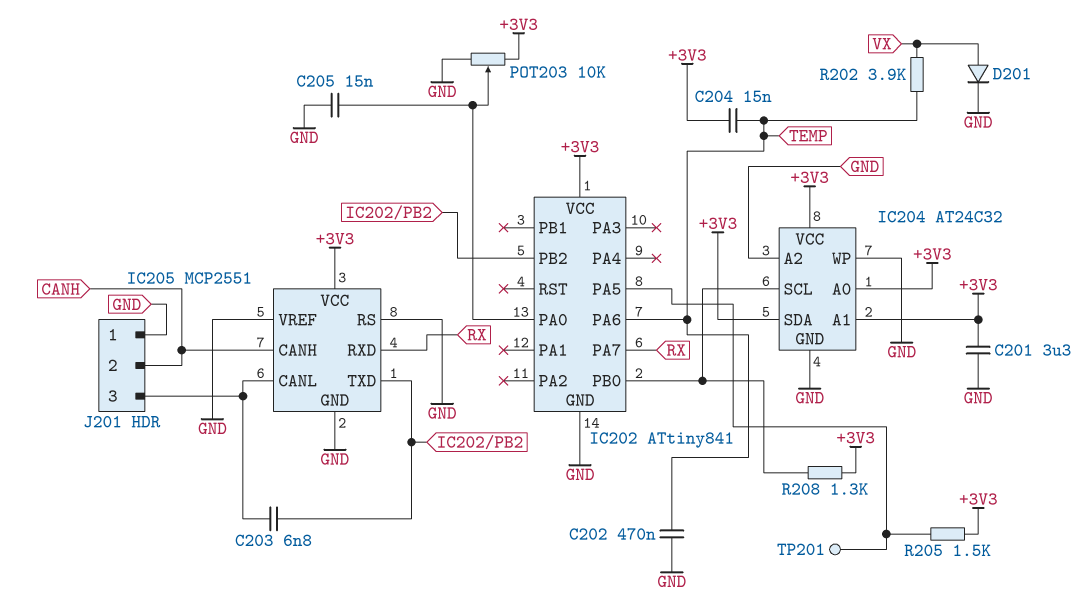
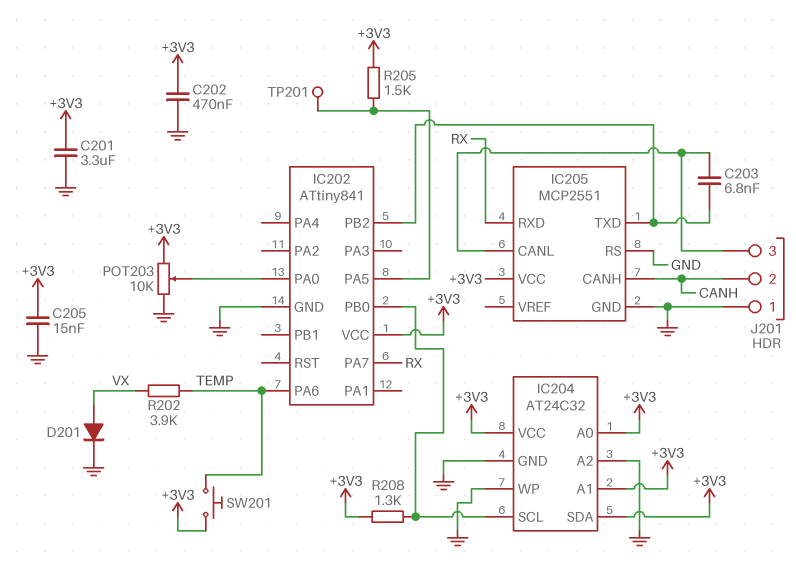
C202: 470nF (GND, TEMP) -> 470nF (+3V3, GND)
C204: 15nF (+3V3, TEMP) -> none
C205: 15nF (GND, IC202/PA0) -> 15nF (+3V3, GND)
IC205 pin VREF: GND -> none
SW201: none -> button (+3V3, TEMP)

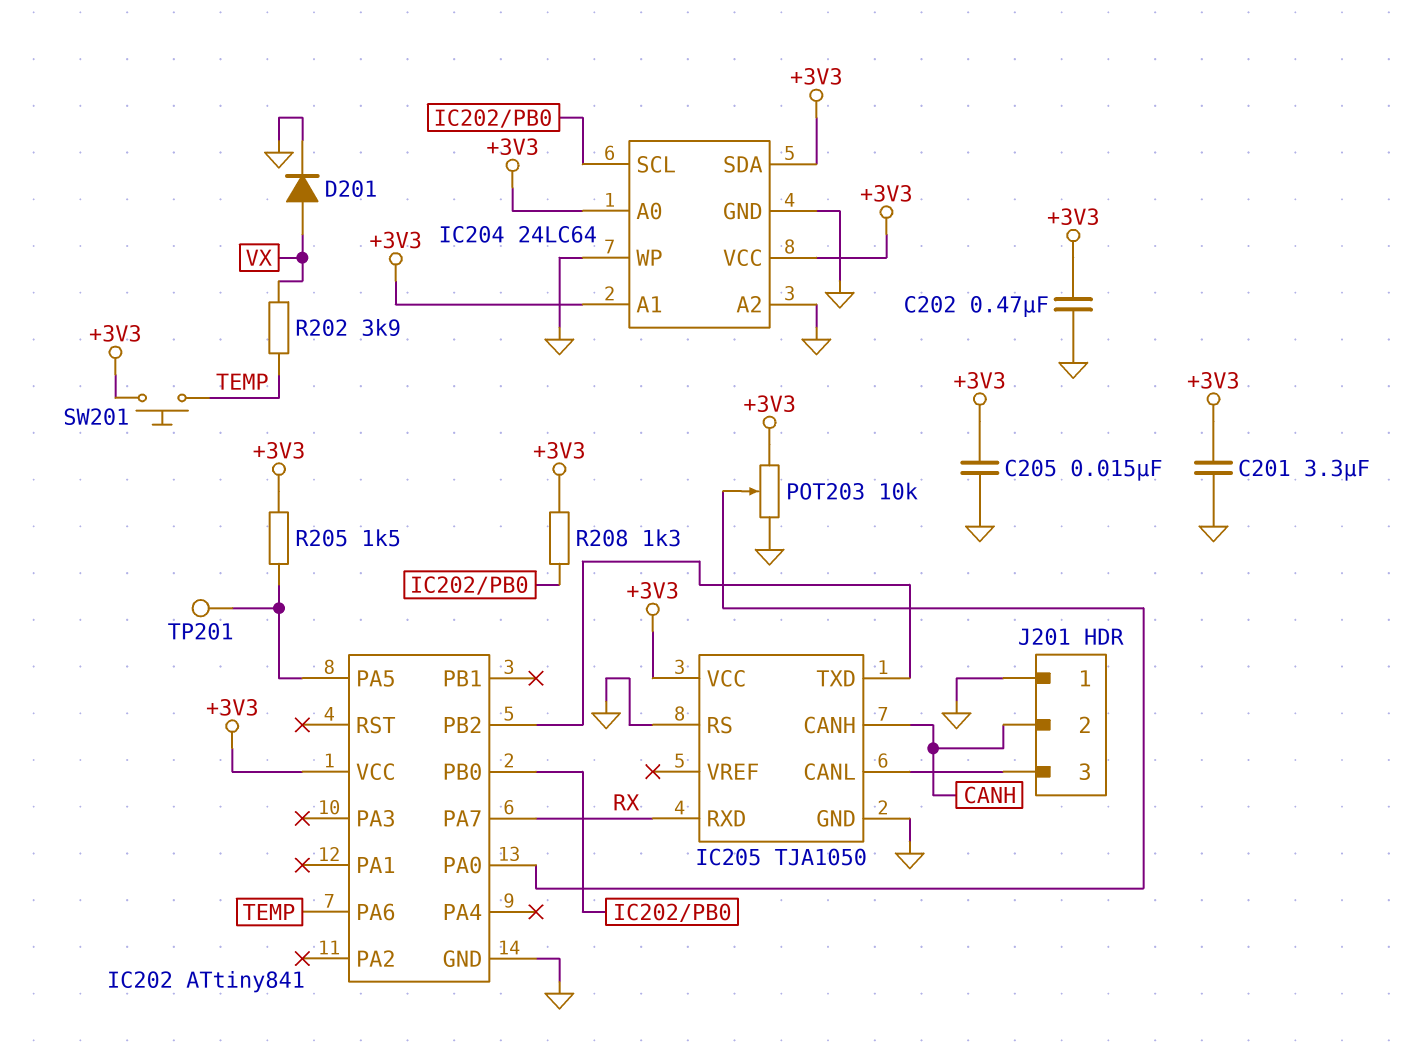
C203: 6.8nF (IC202/PB2, IC205/CANL) -> none
IC204: AT24C32 -> 24LC64
IC205: MCP2551 -> TJA1050

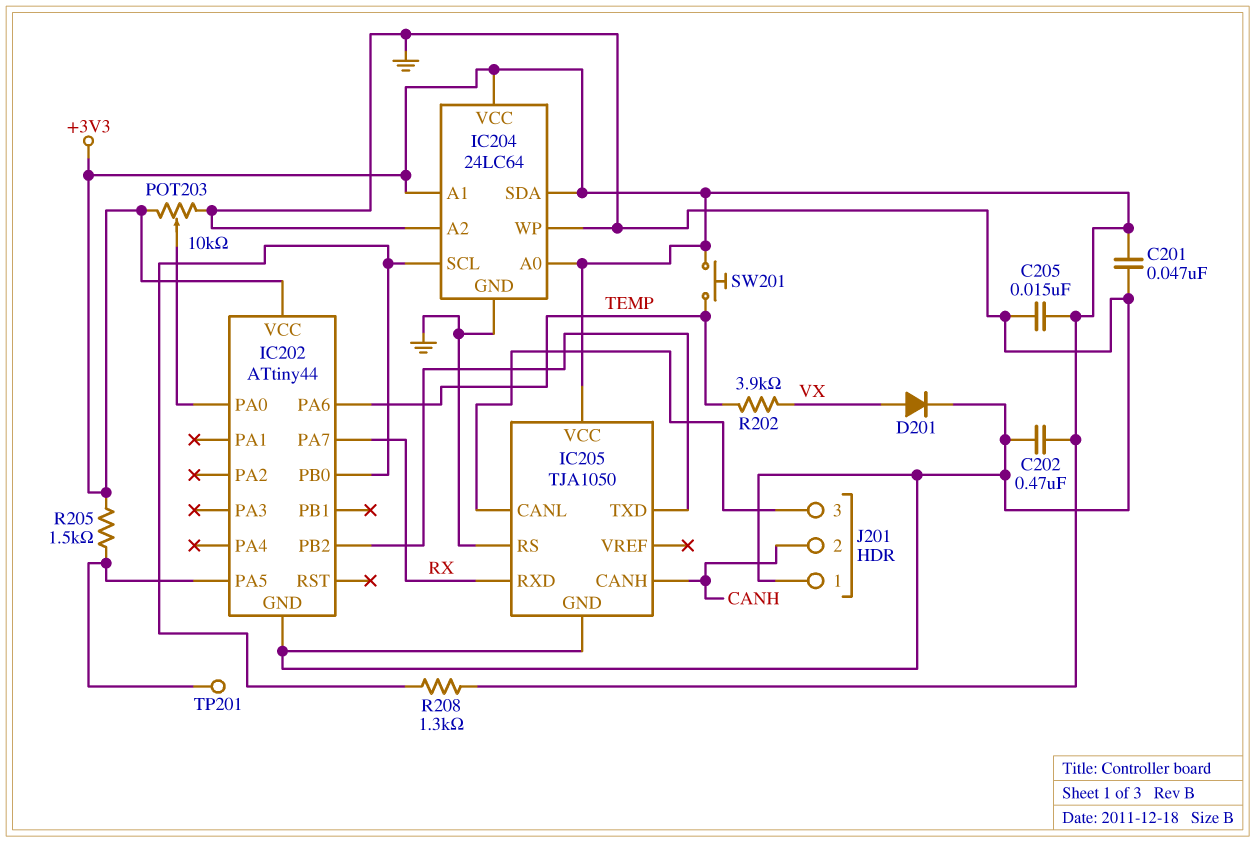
C201: 3.3uF (+3V3, GND) -> 47nF (+3V3, GND)
IC202: ATtiny841 -> ATtiny44

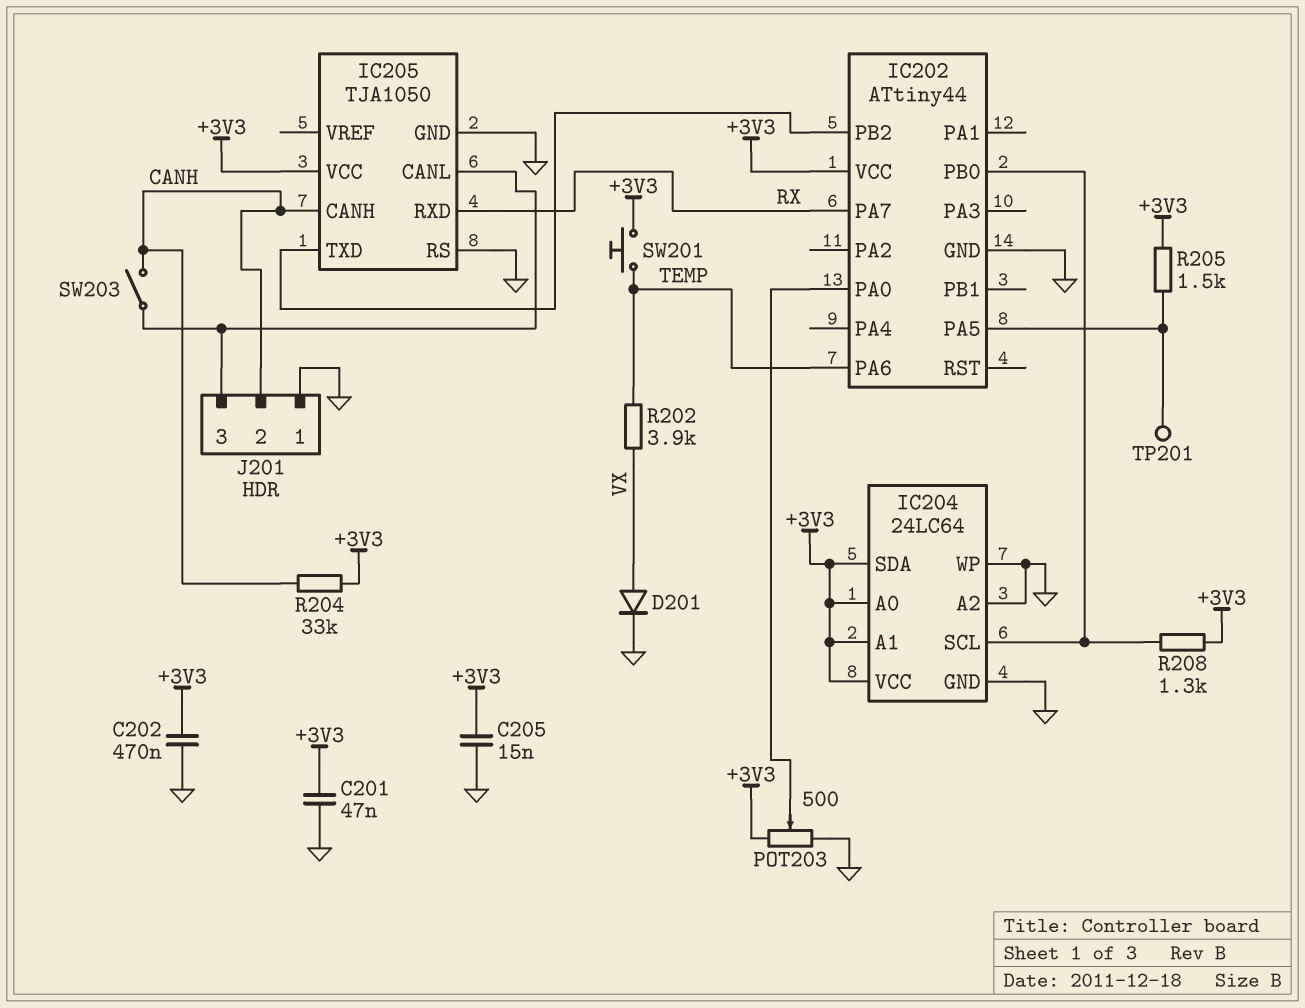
POT203: 10k (+3V3, GND, wiper IC202/PA0) -> 500 (+3V3, GND, wiper IC202/PA0)
R204: none -> 33k (+3V3, CANH)
SW203: none -> switch (CANH, IC205/CANL)

